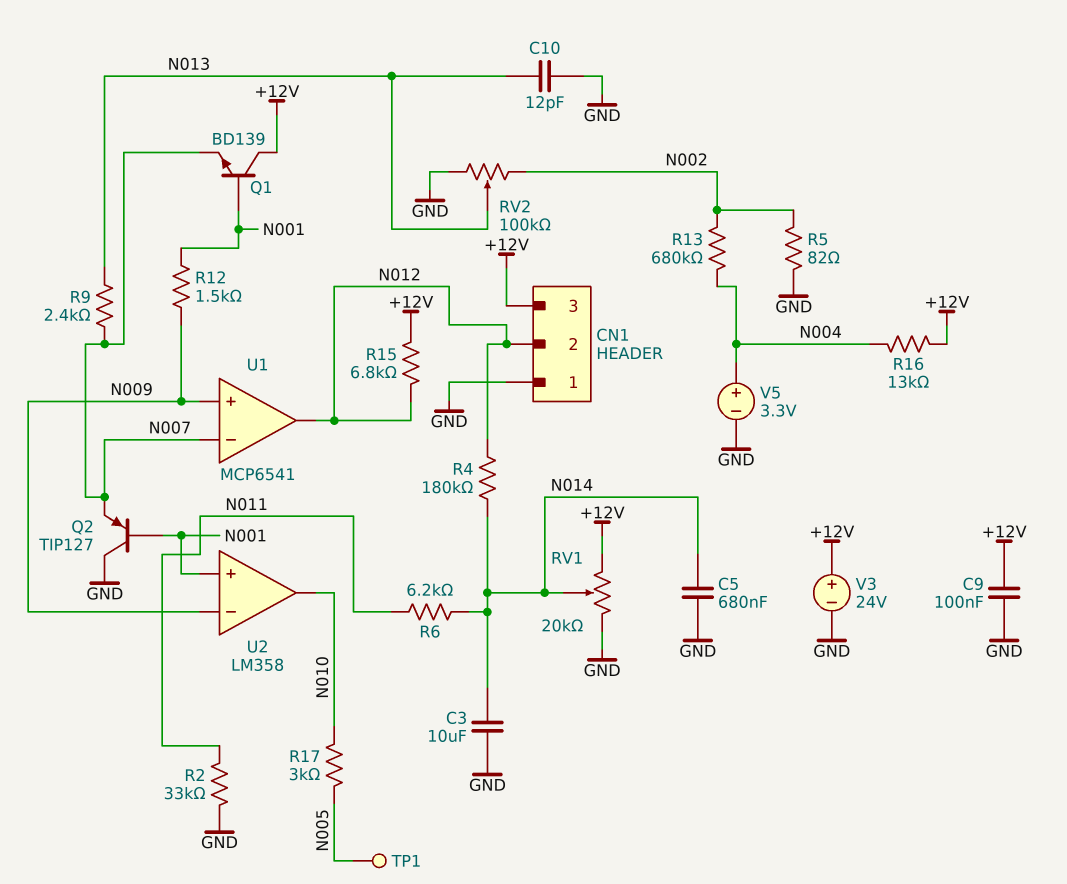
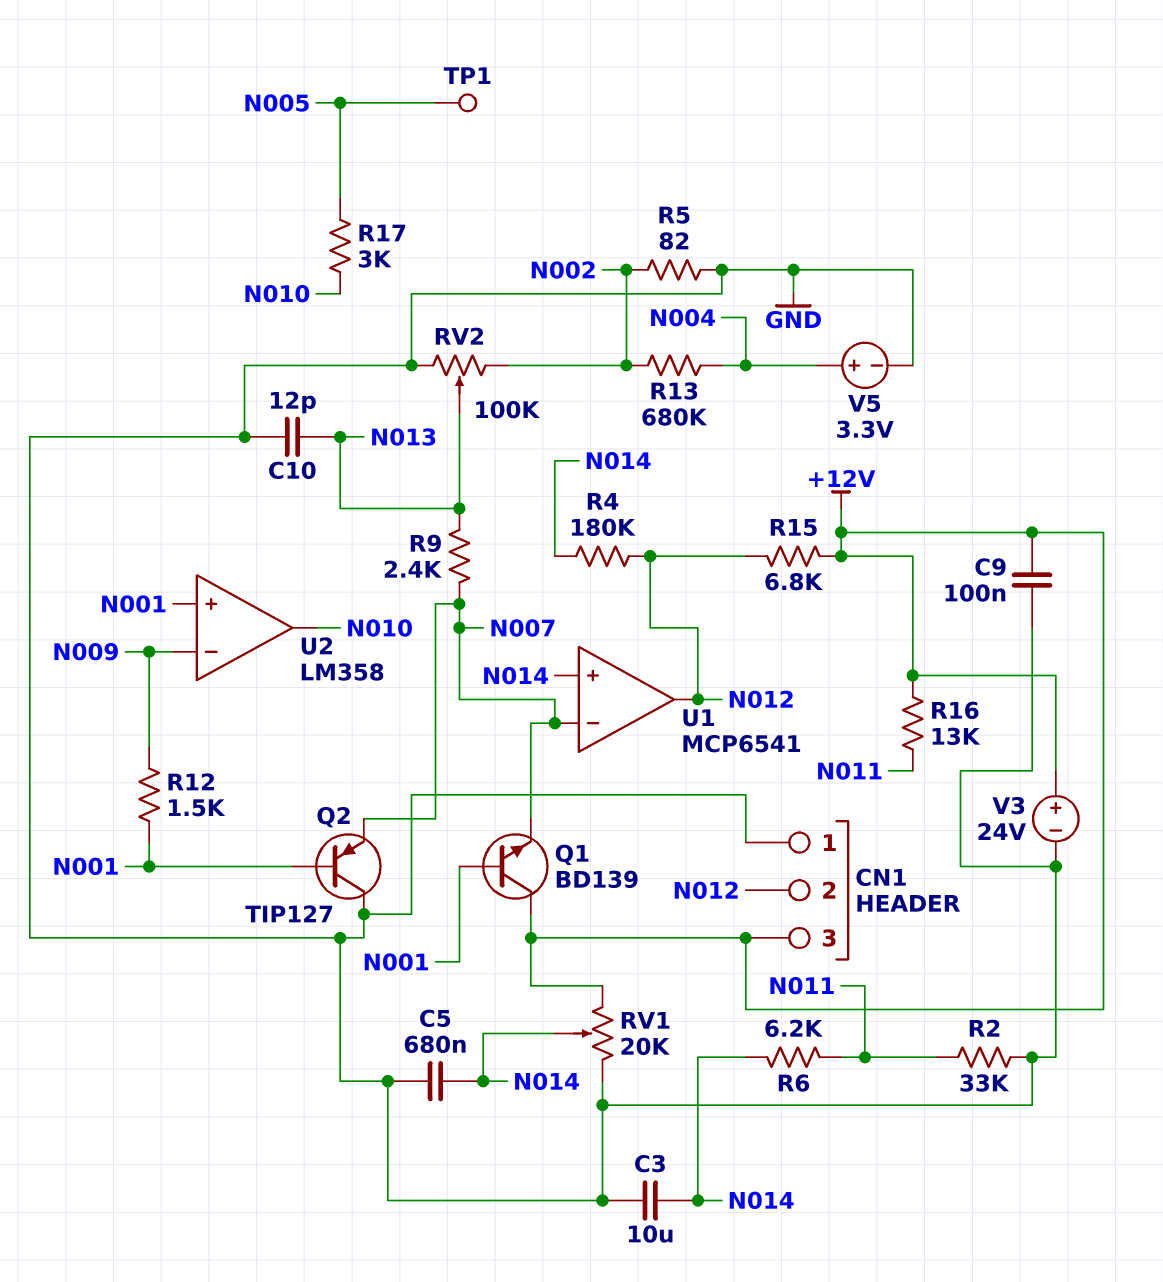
R16: 13k (+12V, N004) -> 13k (+12V, N011)
U1 pin in+: N009 -> N014

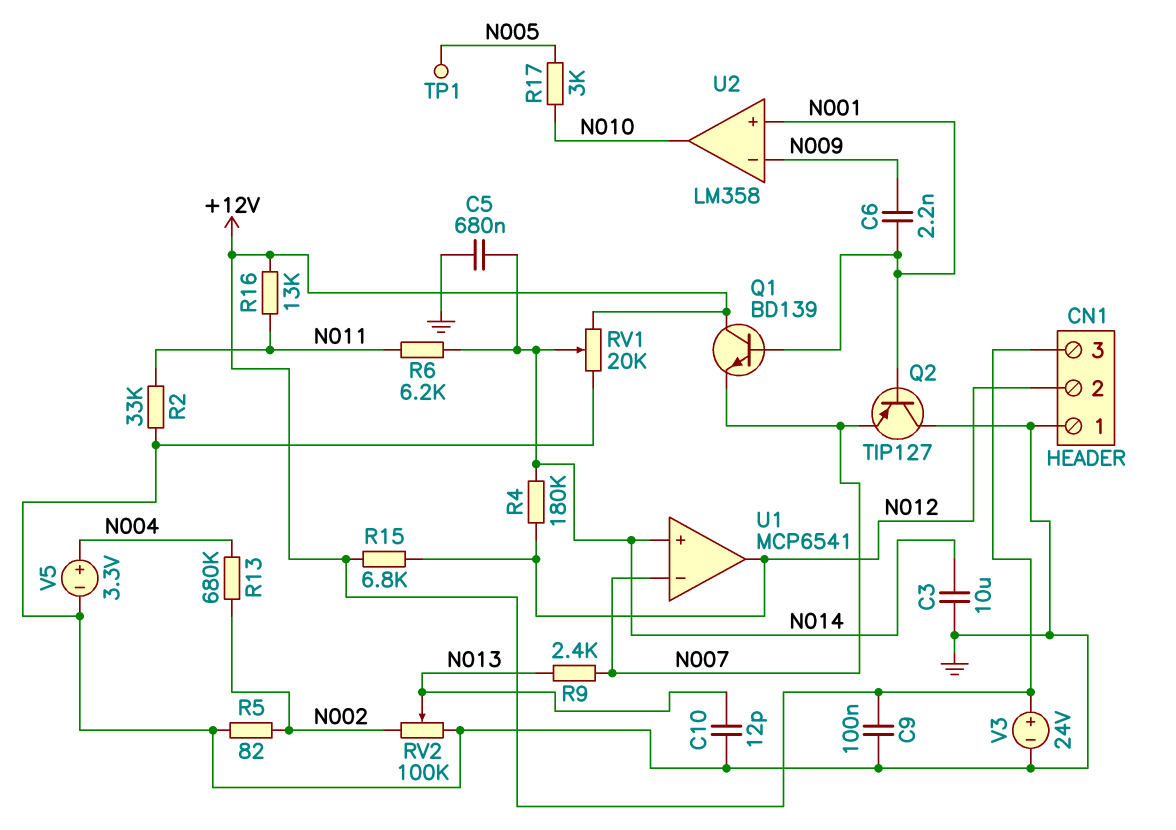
C6: none -> 2.2nF (N001, N009)
R12: 1.5k (N001, N009) -> none

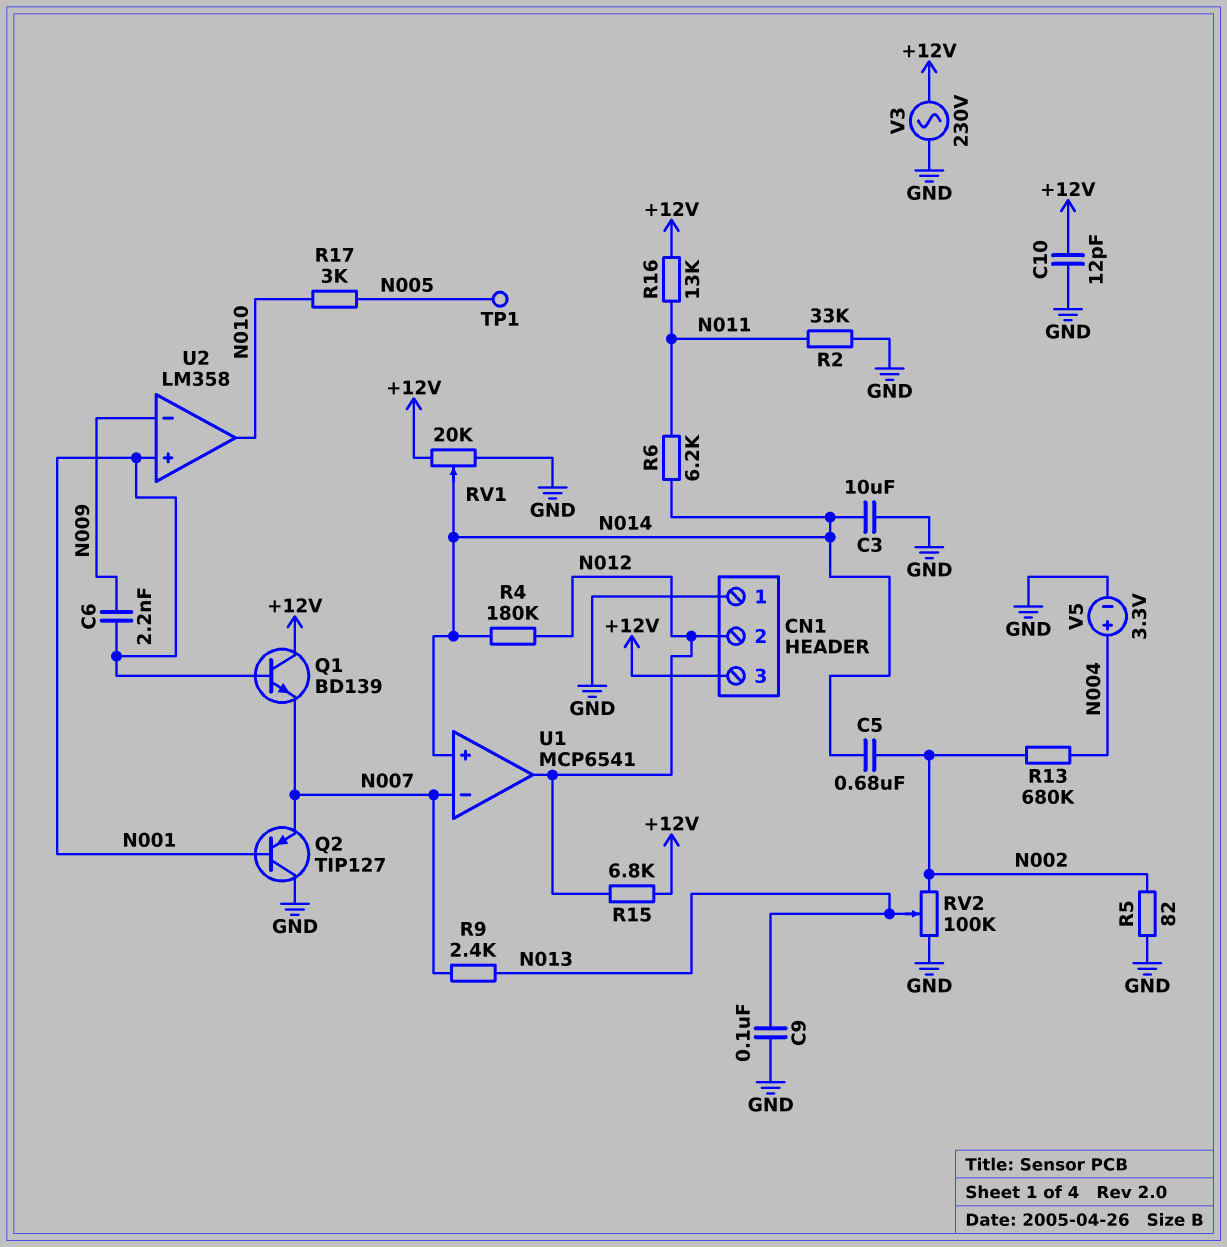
C5: 680nF (GND, N014) -> 680nF (N002, N014)
C9: 100nF (+12V, GND) -> 100nF (GND, N013)
C10: 12pF (GND, N013) -> 12pF (+12V, GND)
V3: 24V (plus +12V, minus GND) -> AC 230V (+12V, GND)

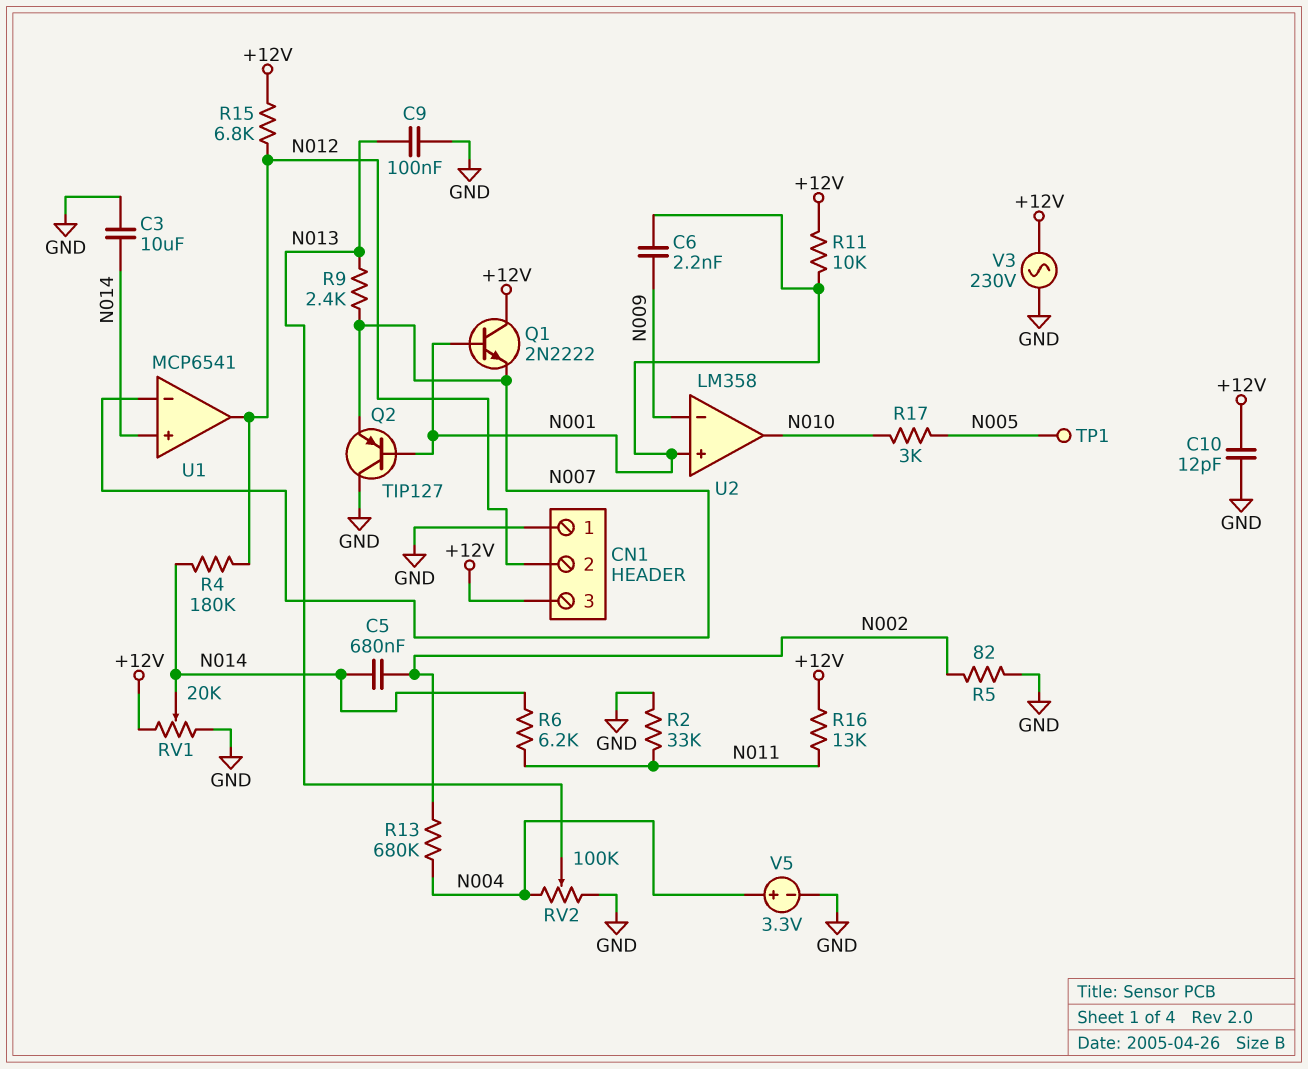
Q1: NPN BD139 (B N001, C +12V, E N007) -> NPN 2N2222 (B N001, C +12V, E N007)
R11: none -> 10k (+12V, N001)
RV2: 100k (GND, N002, wiper N013) -> 100k (GND, N004, wiper N013)

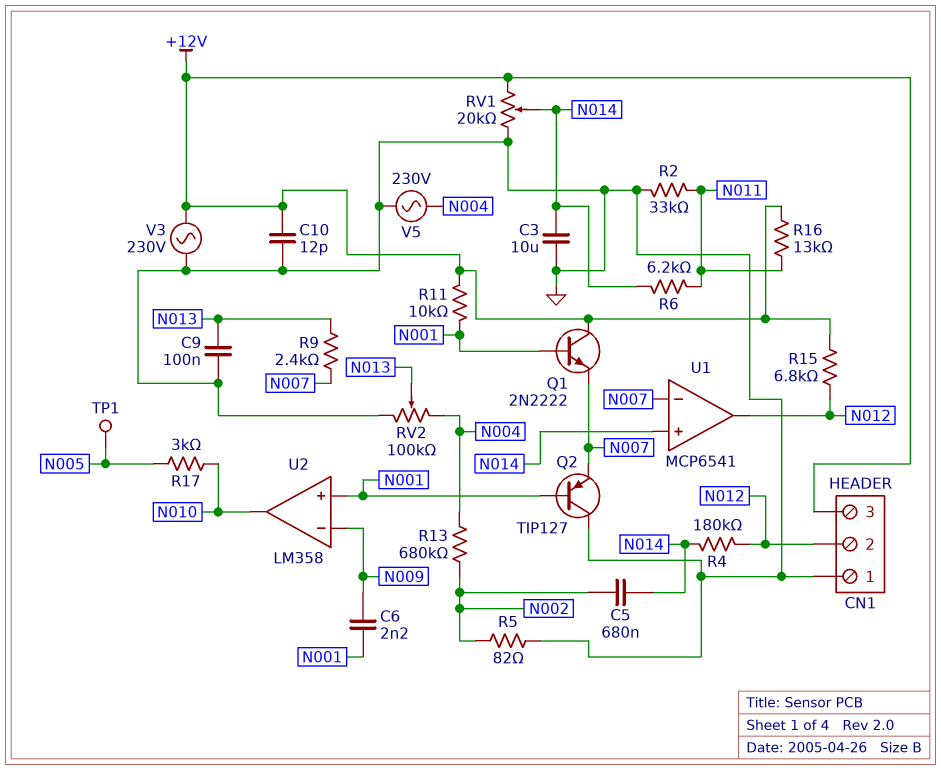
V5: 3.3V (plus N004, minus GND) -> AC 230V (GND, N004)

